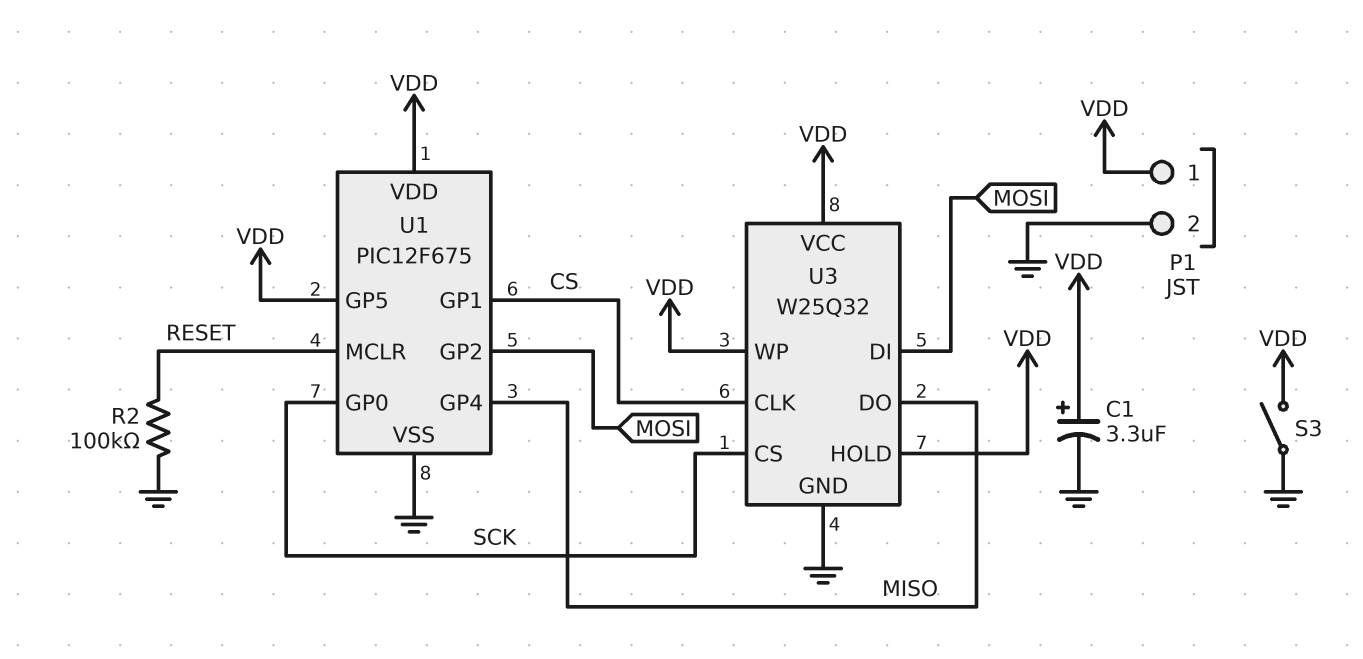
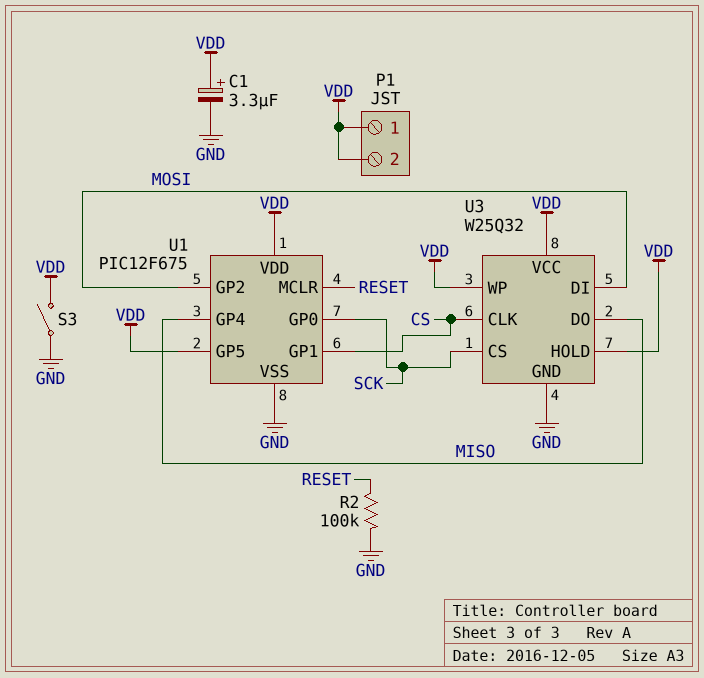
P1 pin 2: GND -> VDD

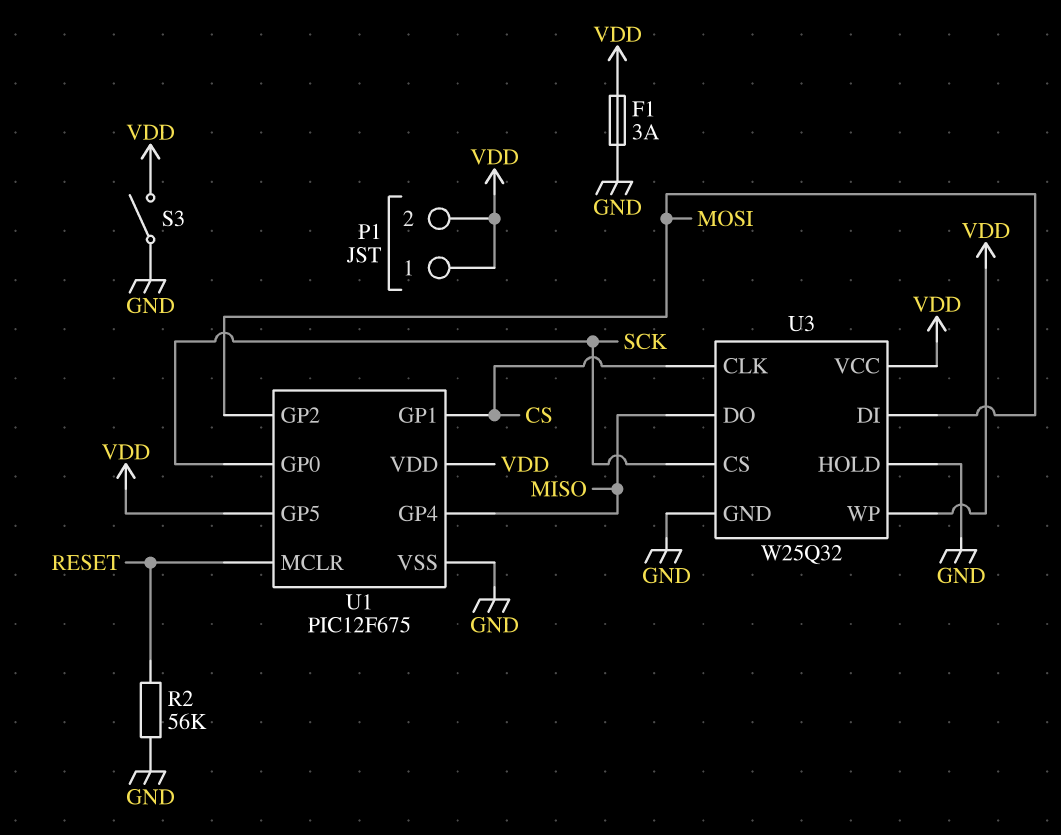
C1: 3.3uF (plus VDD, minus GND) -> none
F1: none -> 3A (GND, VDD)
R2: 100k (GND, RESET) -> 56k (GND, RESET)
U3 pin HOLD: VDD -> GND

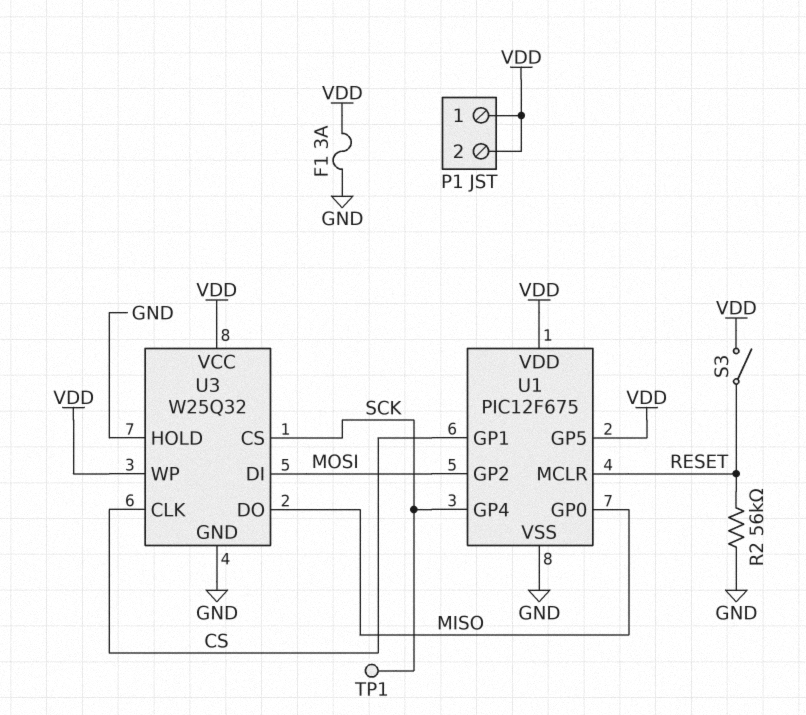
S3: switch (GND, VDD) -> switch (RESET, VDD)
TP1: none -> test point (SCK)
U1 pin GP0: SCK -> MISO
U1 pin GP4: MISO -> SCK

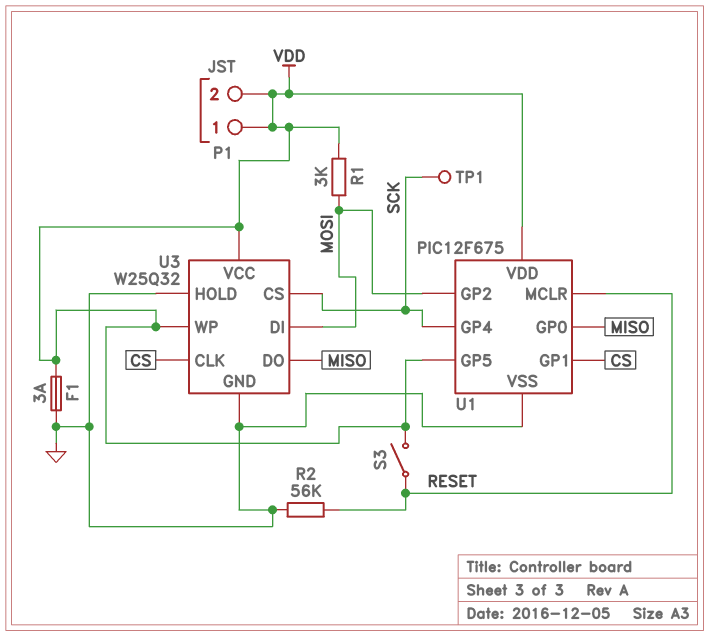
R1: none -> 3k (MOSI, VDD)

